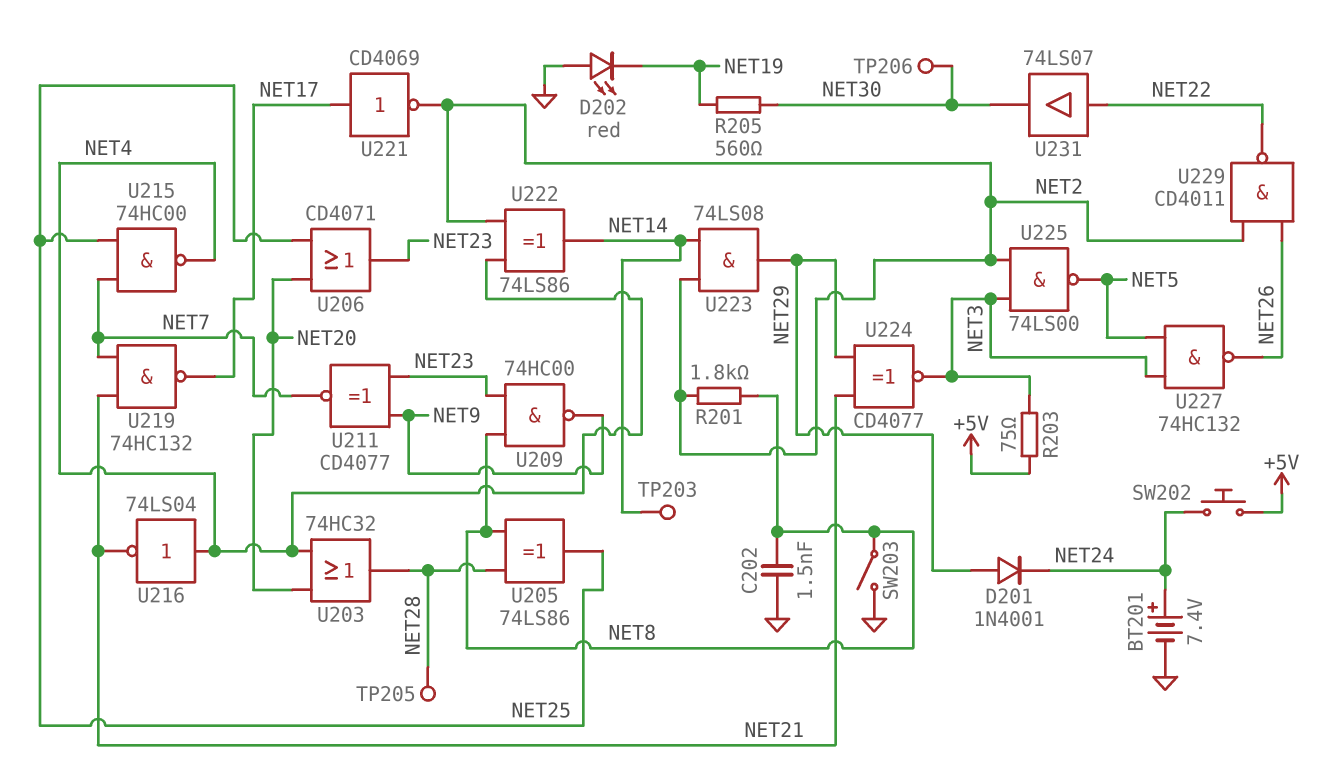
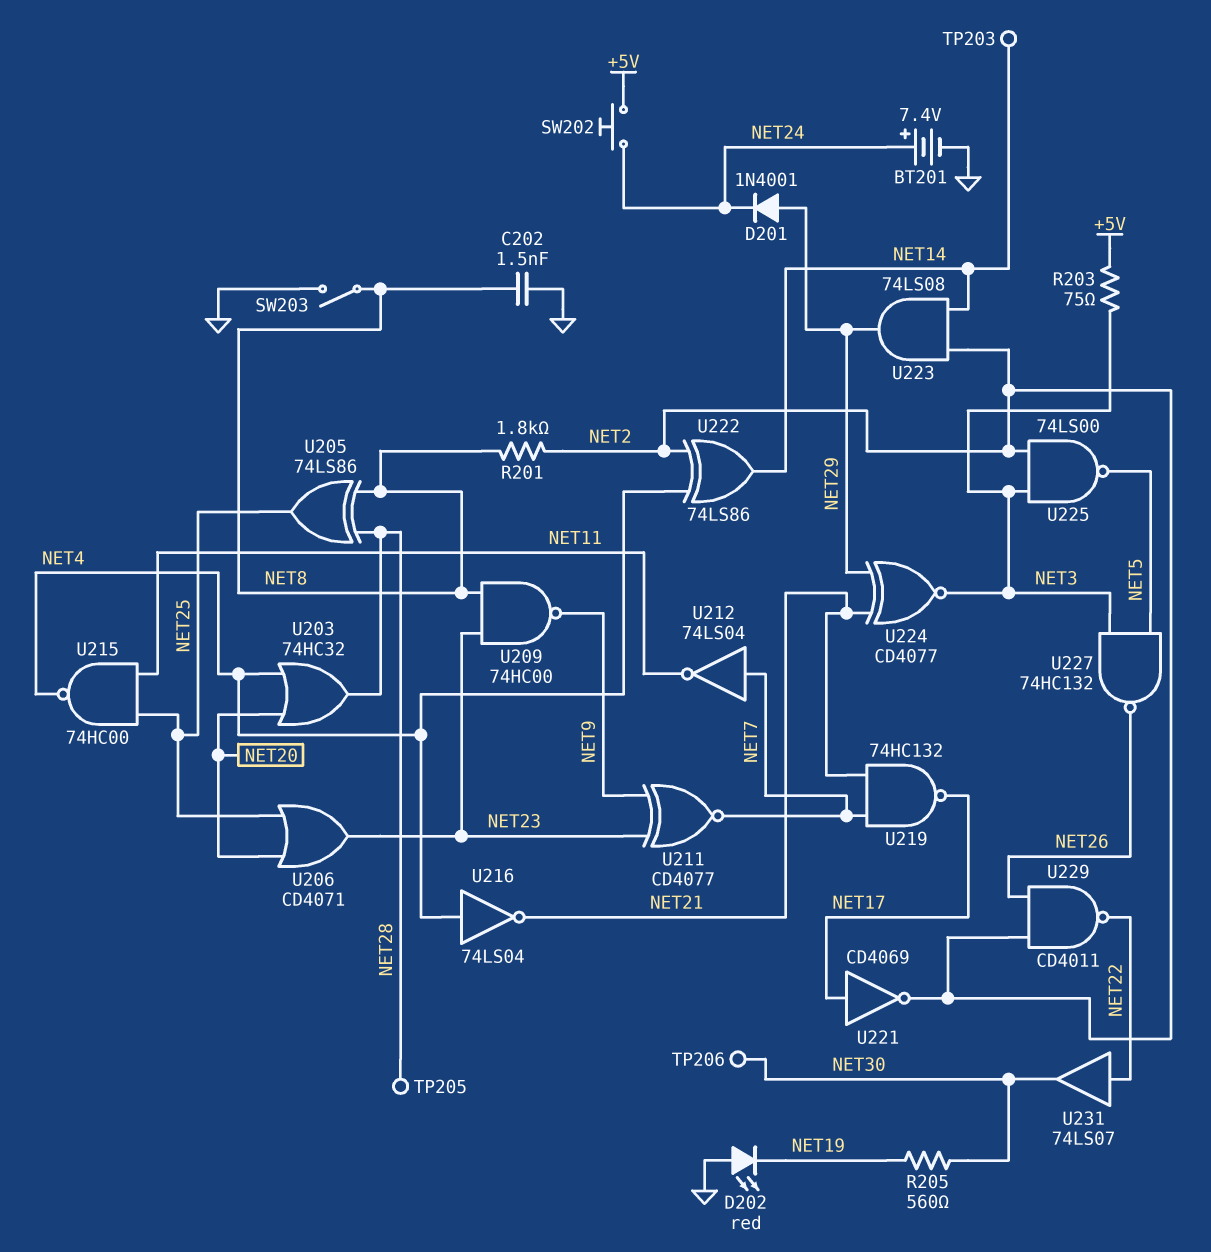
U212: none -> NOT 74LS04 (in NET7, out NET11)
U215: NAND 74HC00 (in NET7, in NET25, out NET4) -> NAND 74HC00 (in NET11, in NET25, out NET4)

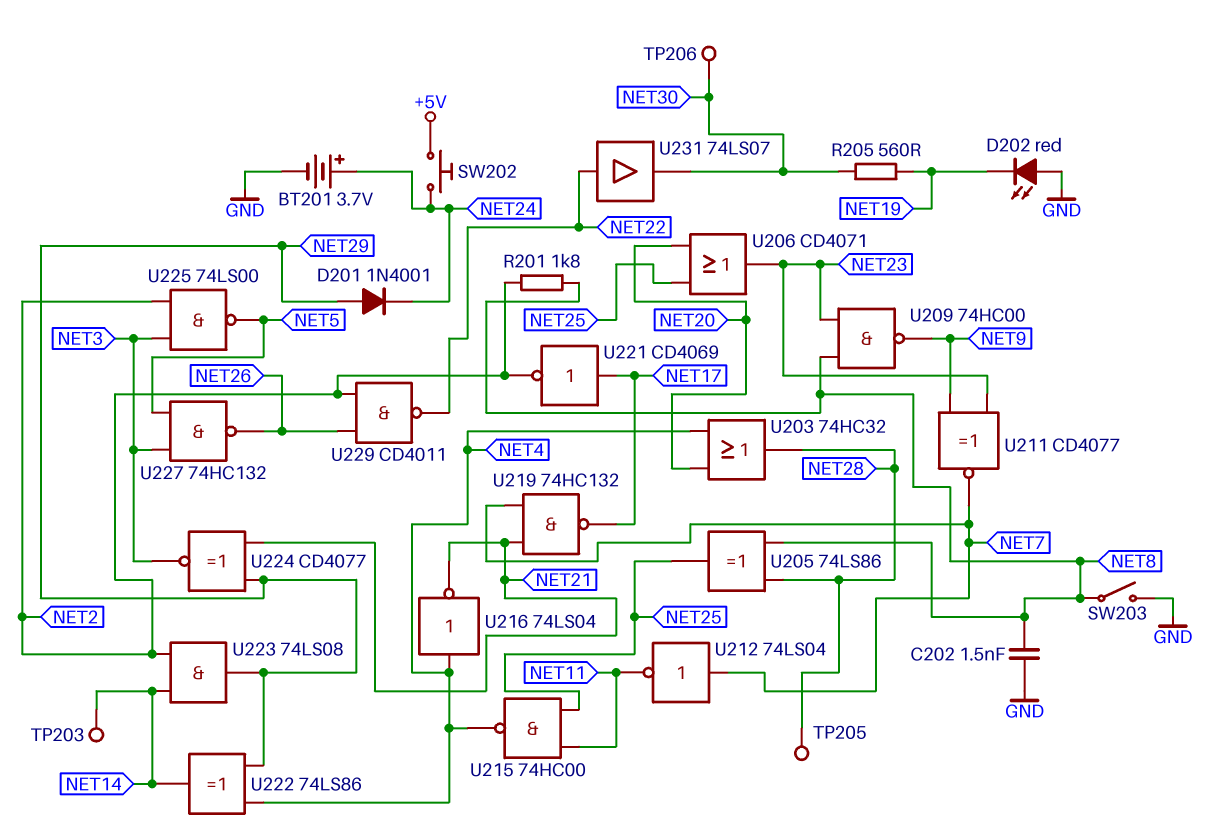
BT201: 7.4V (plus NET24, minus GND) -> 3.7V (plus NET24, minus GND)
R203: 75 (+5V, NET3) -> none
U222: XOR 74LS86 (in NET2, in NET4, out NET14) -> XOR 74LS86 (in NET4, in NET29, out NET14)

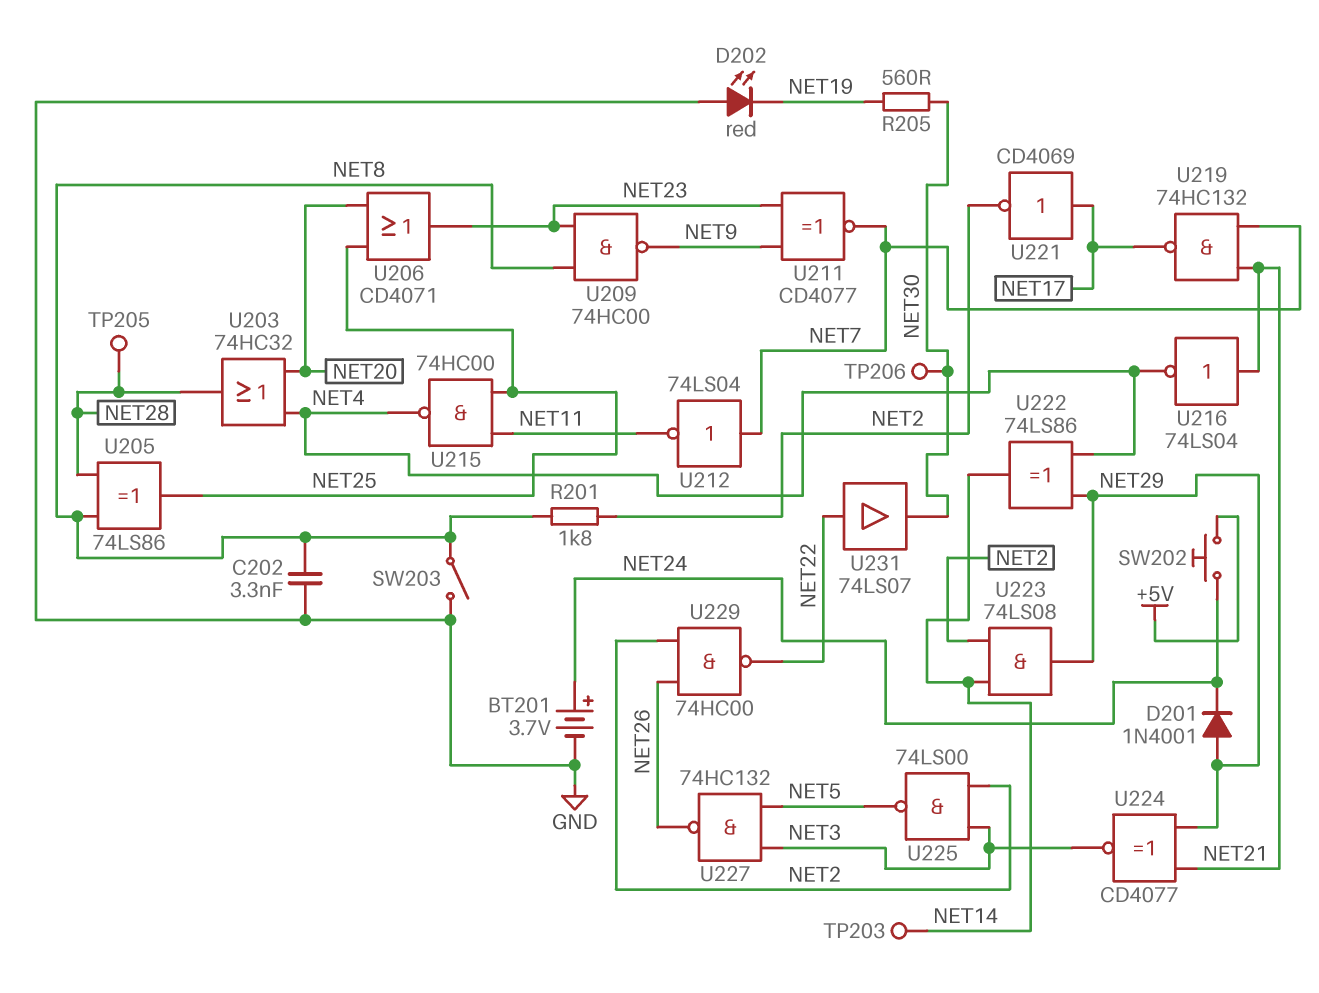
C202: 1.5nF (GND, NET8) -> 3.3nF (GND, NET8)
U216: NOT 74LS04 (in NET4, out NET21) -> NOT 74LS04 (in NET21, out NET4)
U229: NAND CD4011 (in NET2, in NET26, out NET22) -> NAND 74HC00 (in NET2, in NET26, out NET22)

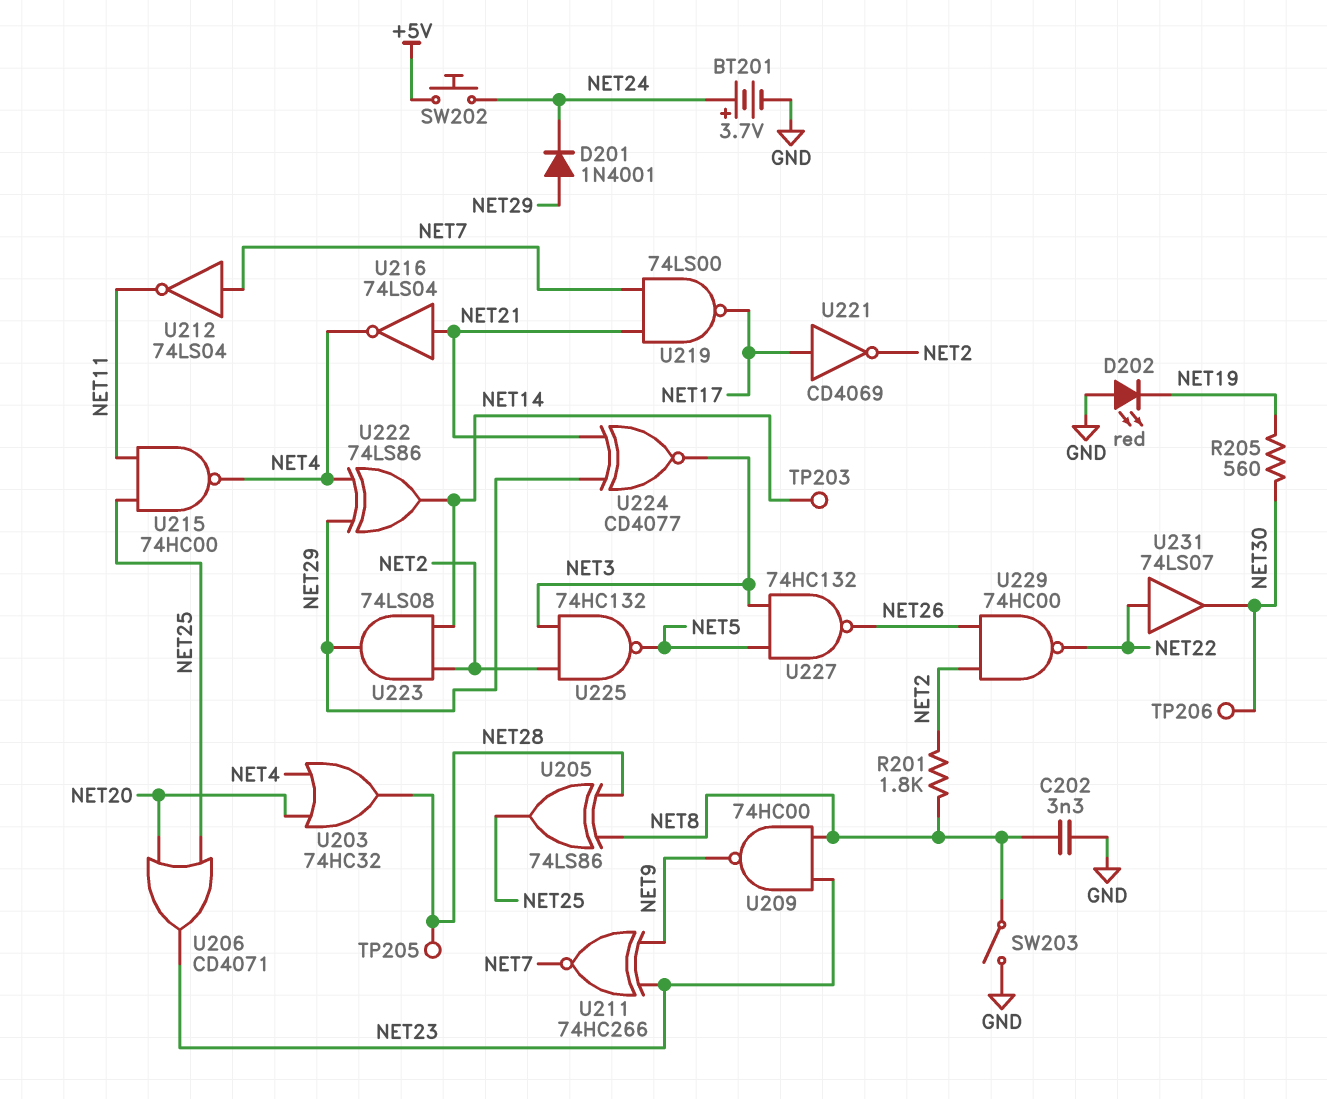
U211: XNOR CD4077 (in NET9, in NET23, out NET7) -> XNOR 74HC266 (in NET9, in NET23, out NET7)
U219: NAND 74HC132 (in NET7, in NET21, out NET17) -> NAND 74LS00 (in NET7, in NET21, out NET17)
U225: NAND 74LS00 (in NET2, in NET3, out NET5) -> NAND 74HC132 (in NET2, in NET3, out NET5)

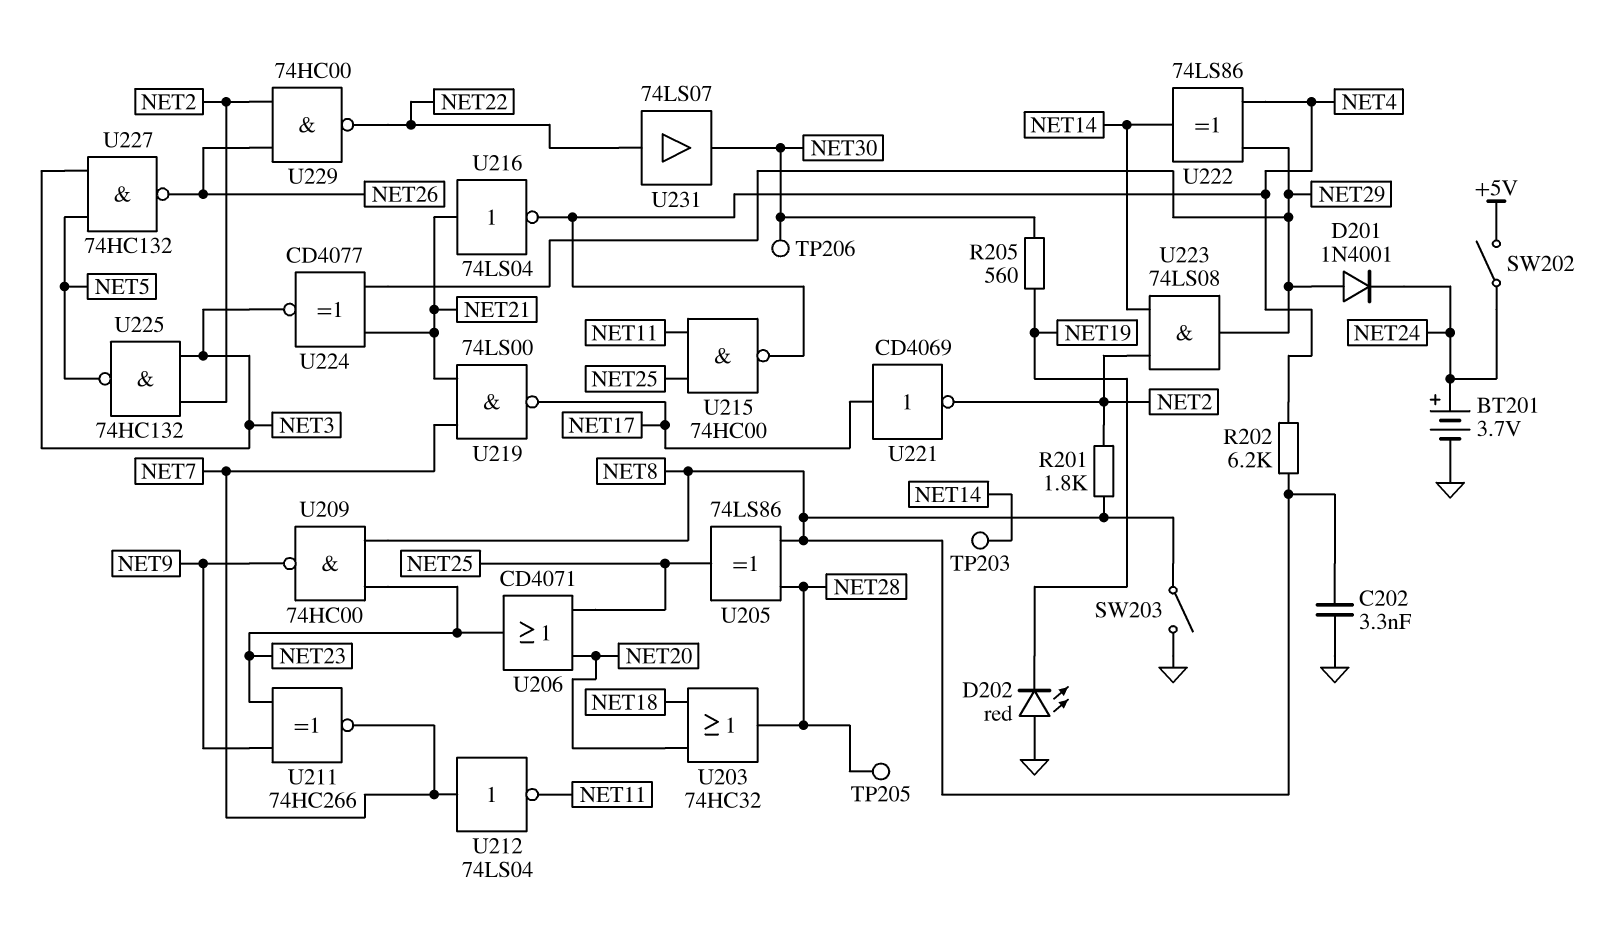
R202: none -> 6.2k (NET4, NET8)
SW202: button (+5V, NET24) -> switch (+5V, NET24)
U203: OR 74HC32 (in NET4, in NET20, out NET28) -> OR 74HC32 (in NET18, in NET20, out NET28)

